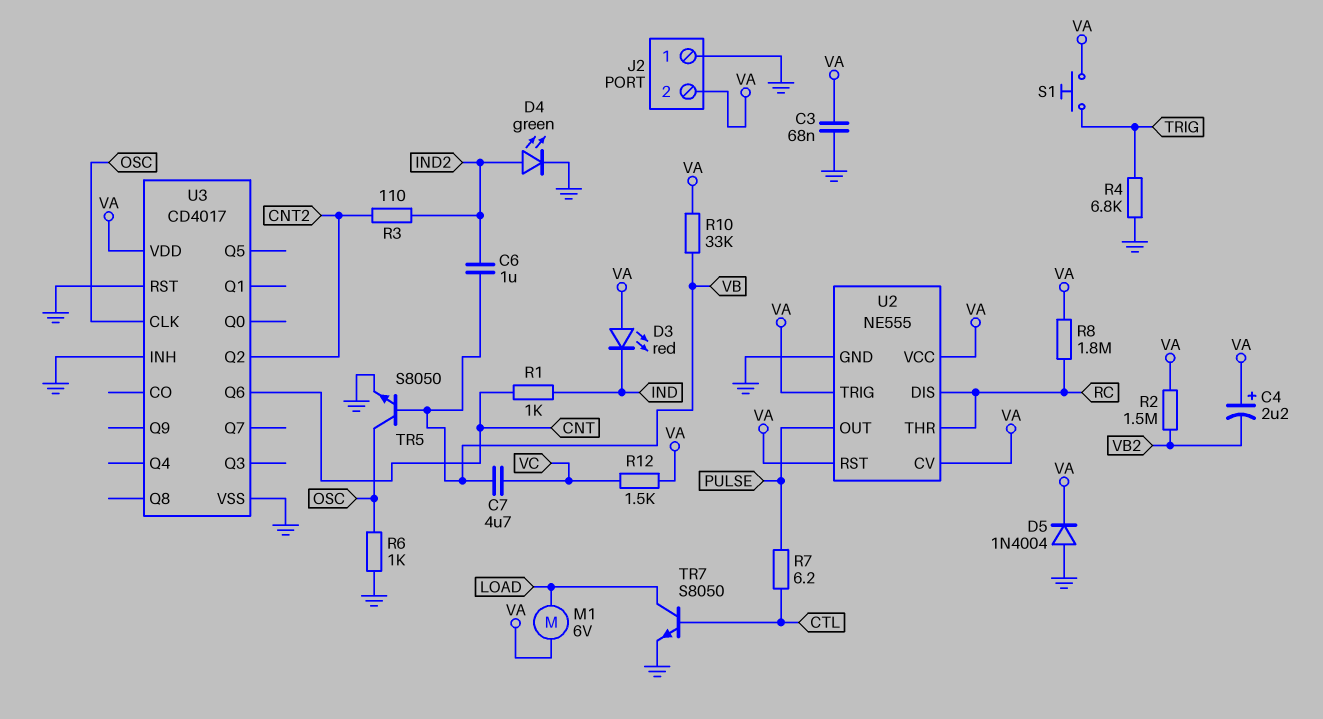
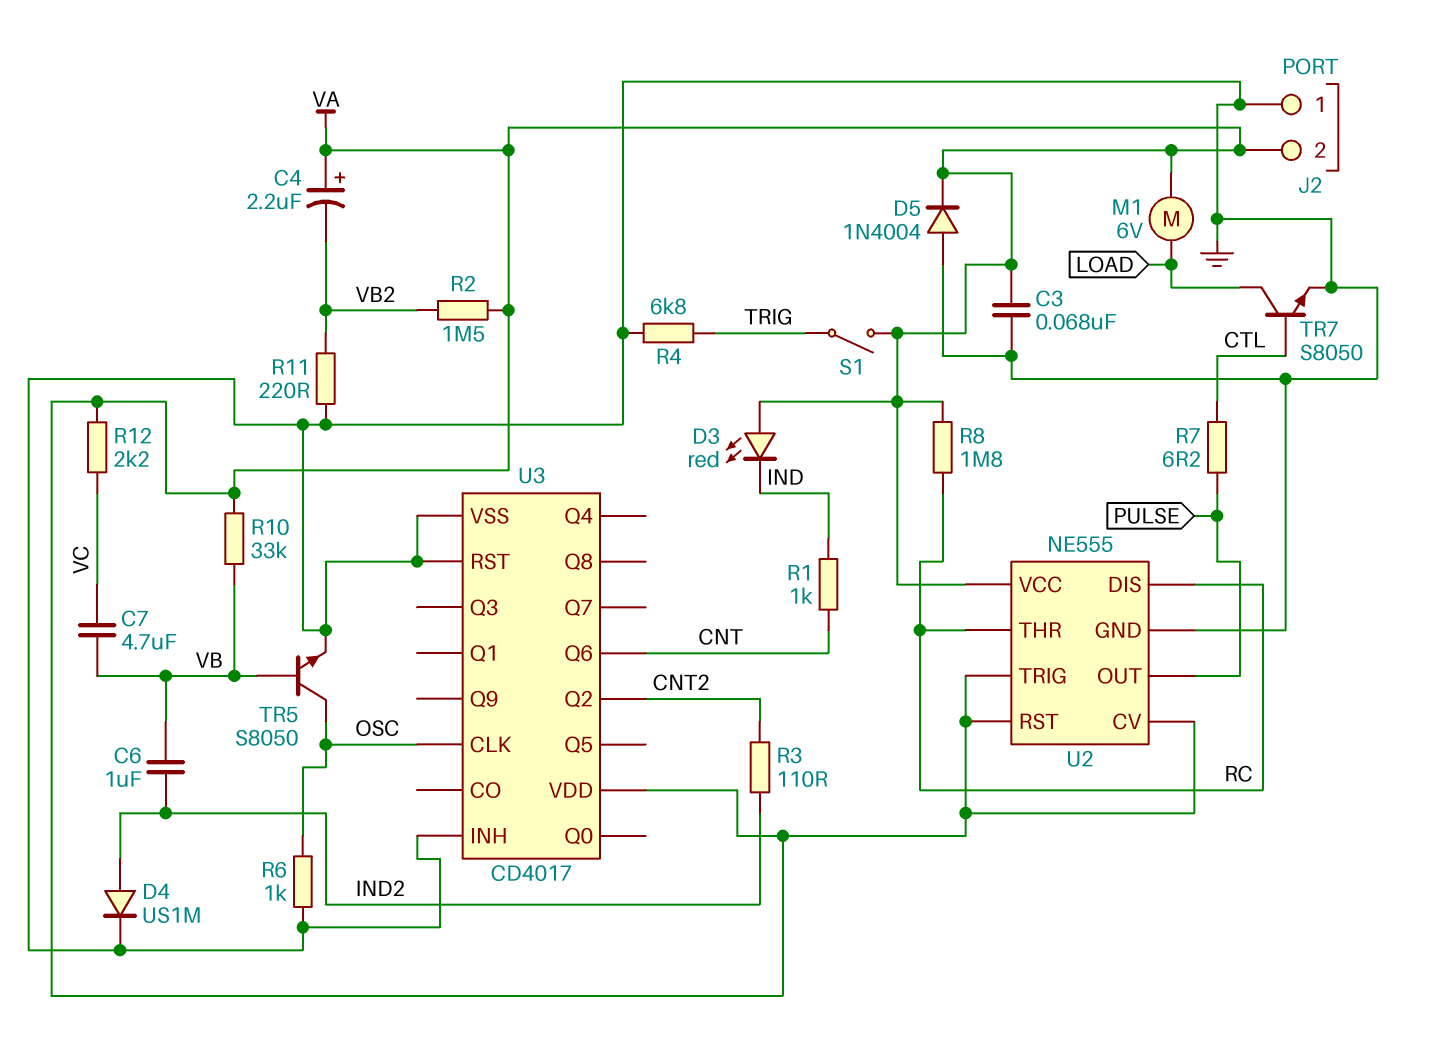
D4: LED green (A IND2, K GND) -> diode US1M (A IND2, K GND)
R11: none -> 220 (GND, VB2)
R12: 1.5k (VA, VC) -> 2.2k (VA, VC)
S1: button (TRIG, VA) -> switch (TRIG, VA)

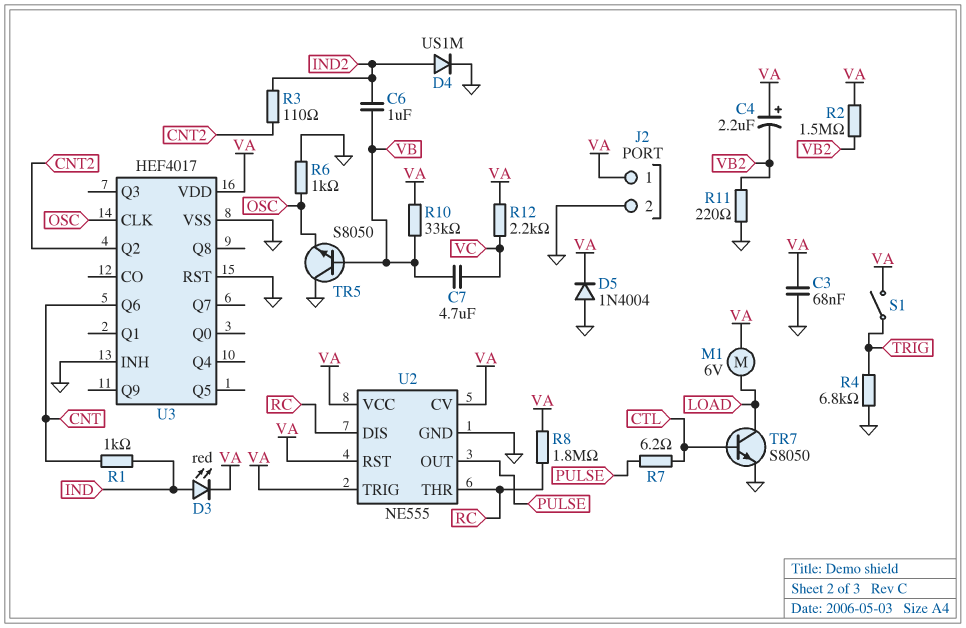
D3: LED red (A VA, K IND) -> LED red (A IND, K VA)
J2 pin 1: GND -> VA
J2 pin 2: VA -> GND
TR5: NPN S8050 (B VB, C OSC, E GND) -> NPN S8050 (B VB, C GND, E OSC)
U3: CD4017 -> HEF4017

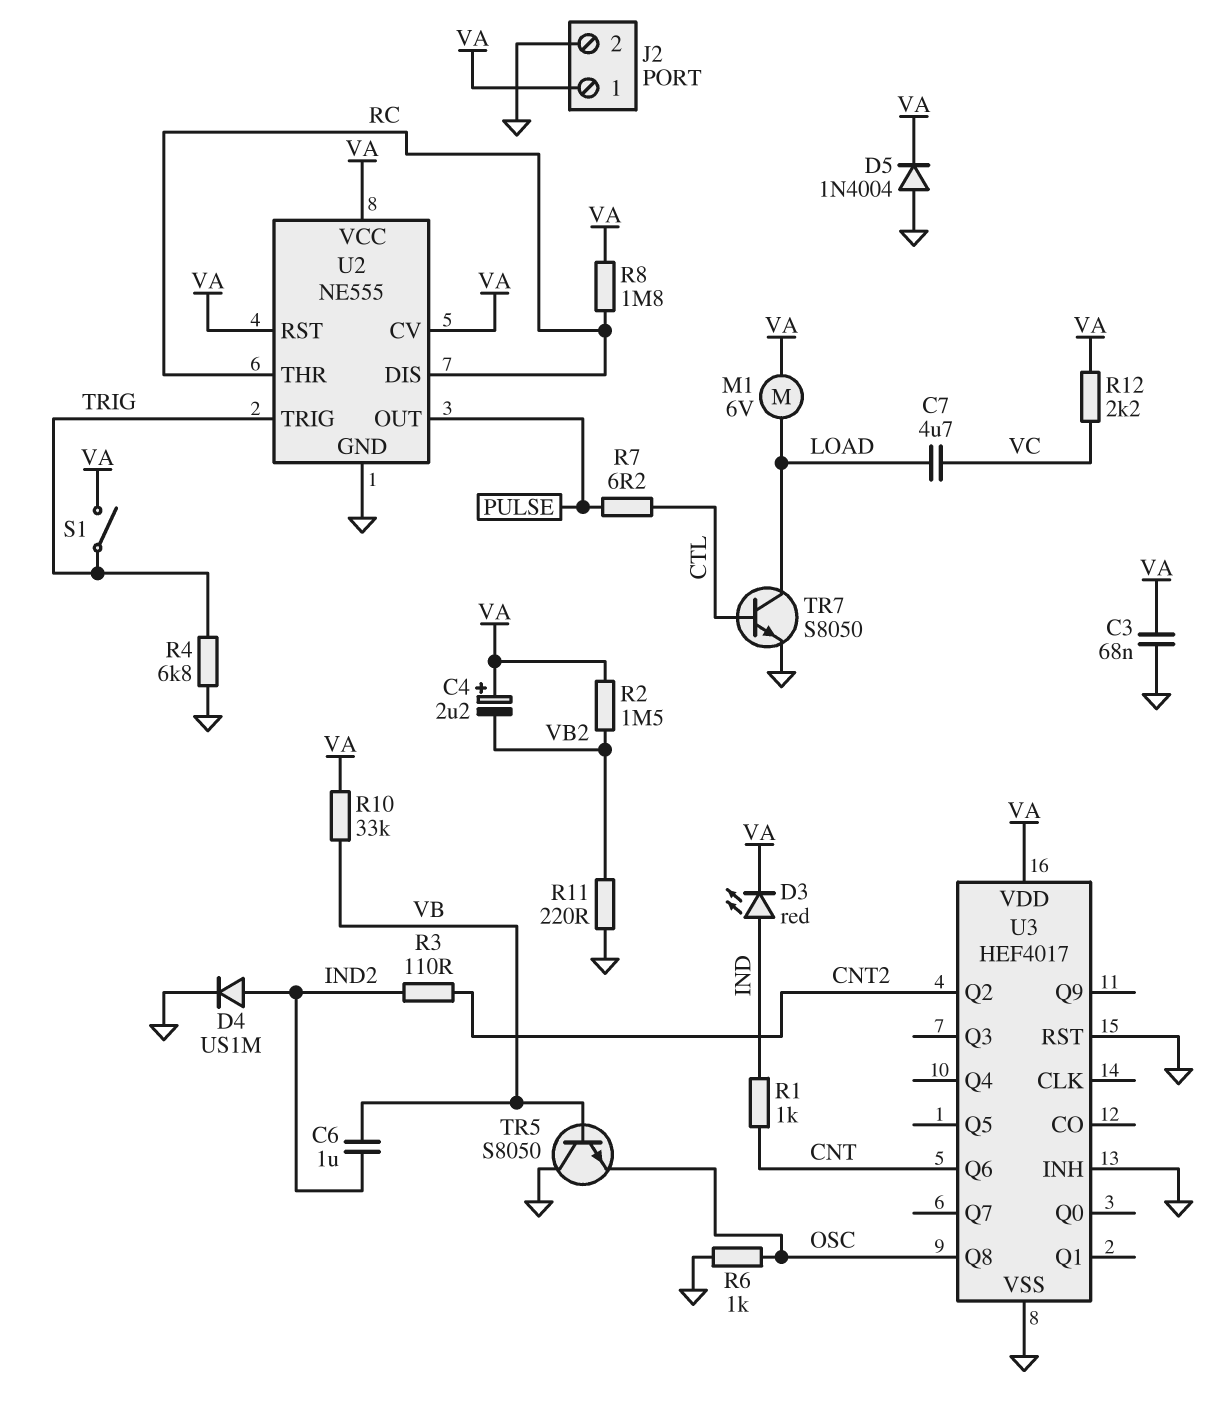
C7: 4.7uF (VB, VC) -> 4.7uF (LOAD, VC)
U2 pin TRIG: VA -> TRIG
U3 pin CLK: OSC -> none
U3 pin Q8: none -> OSC

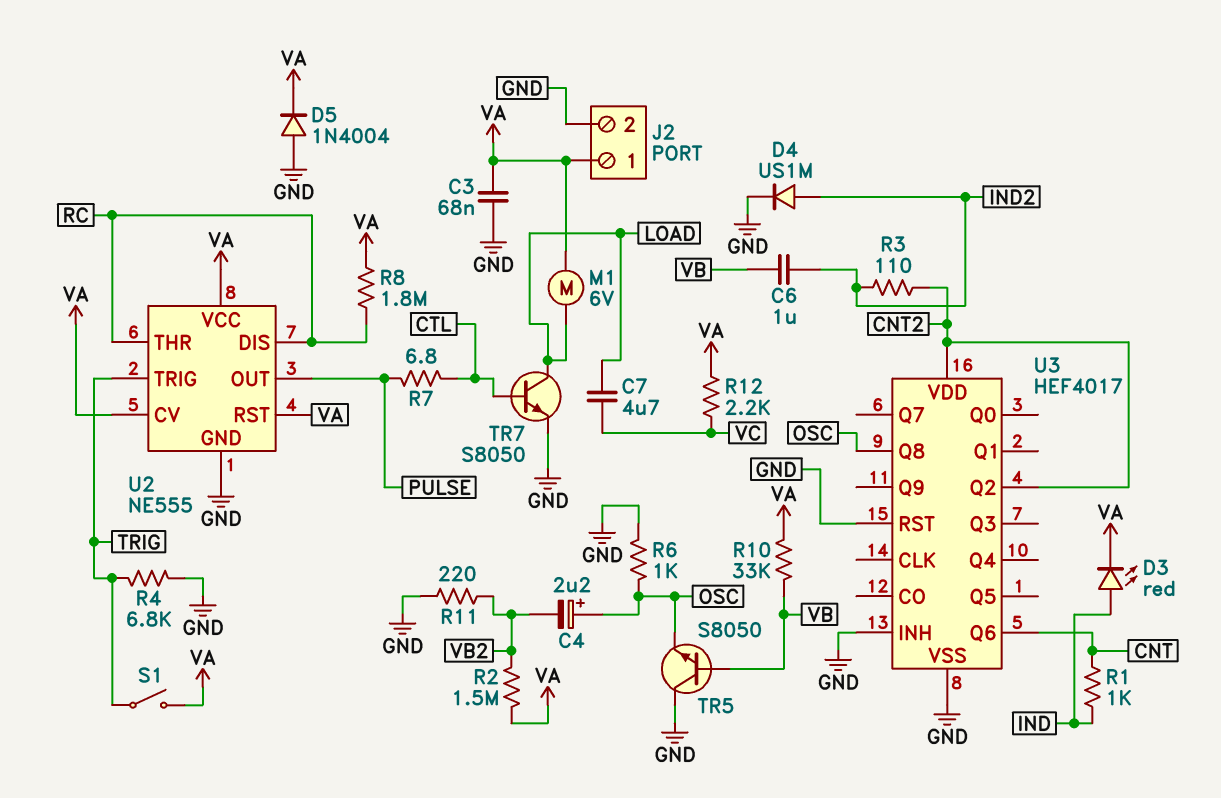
C4: 2.2uF (plus VA, minus VB2) -> 2.2uF (plus OSC, minus VB2)
R7: 6.2 (CTL, PULSE) -> 6.8 (CTL, PULSE)
U3 pin VDD: VA -> CNT2

